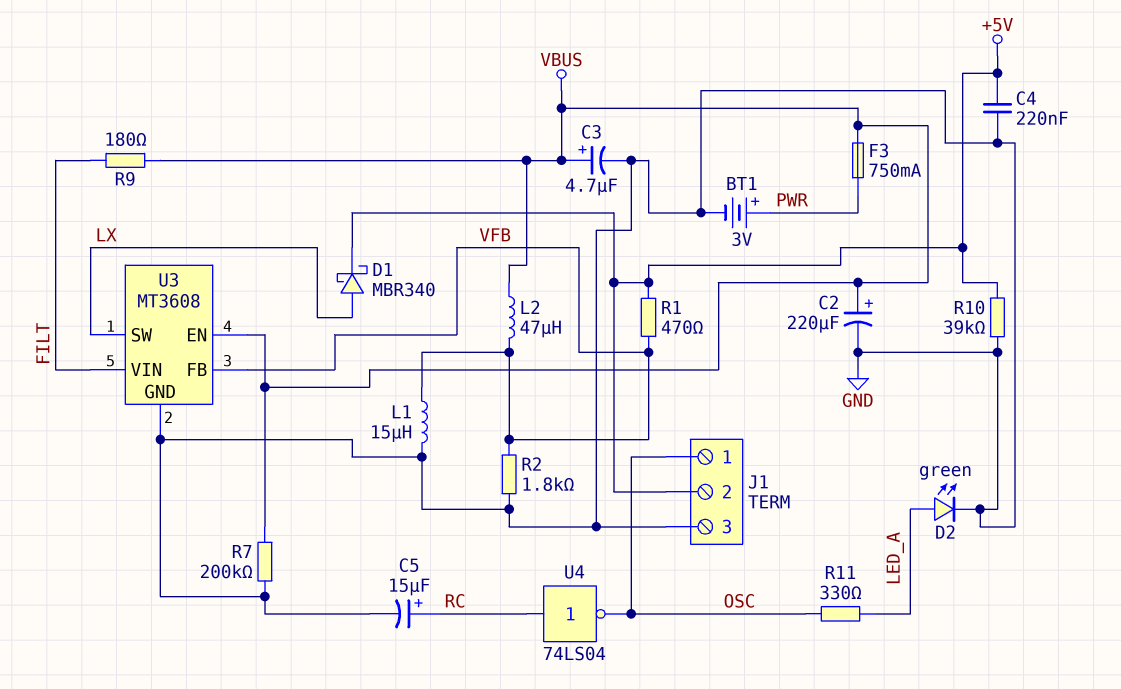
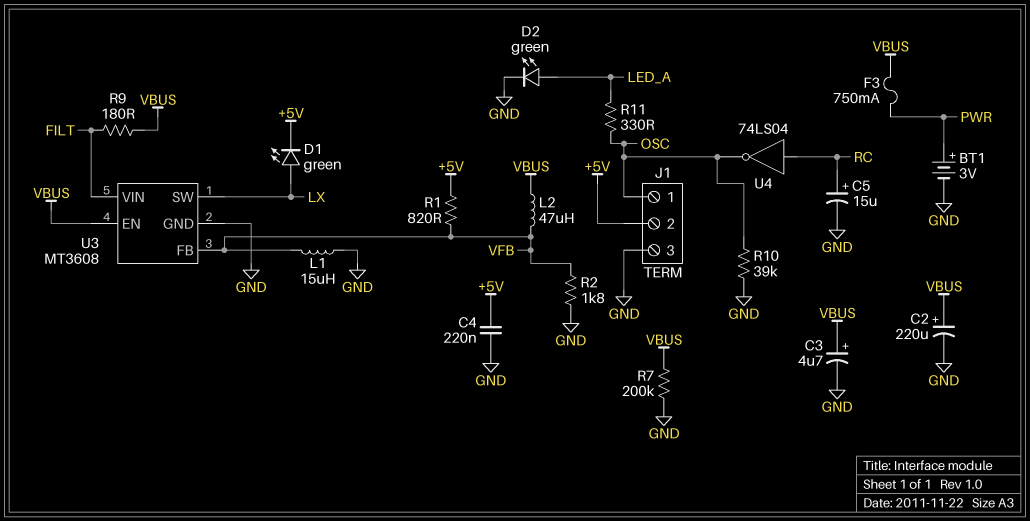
D1: schottky MBR340 (A LX, K +5V) -> LED green (A LX, K +5V)
R1: 470 (+5V, VFB) -> 820 (+5V, VFB)
R10: 39k (+5V, GND) -> 39k (GND, OSC)

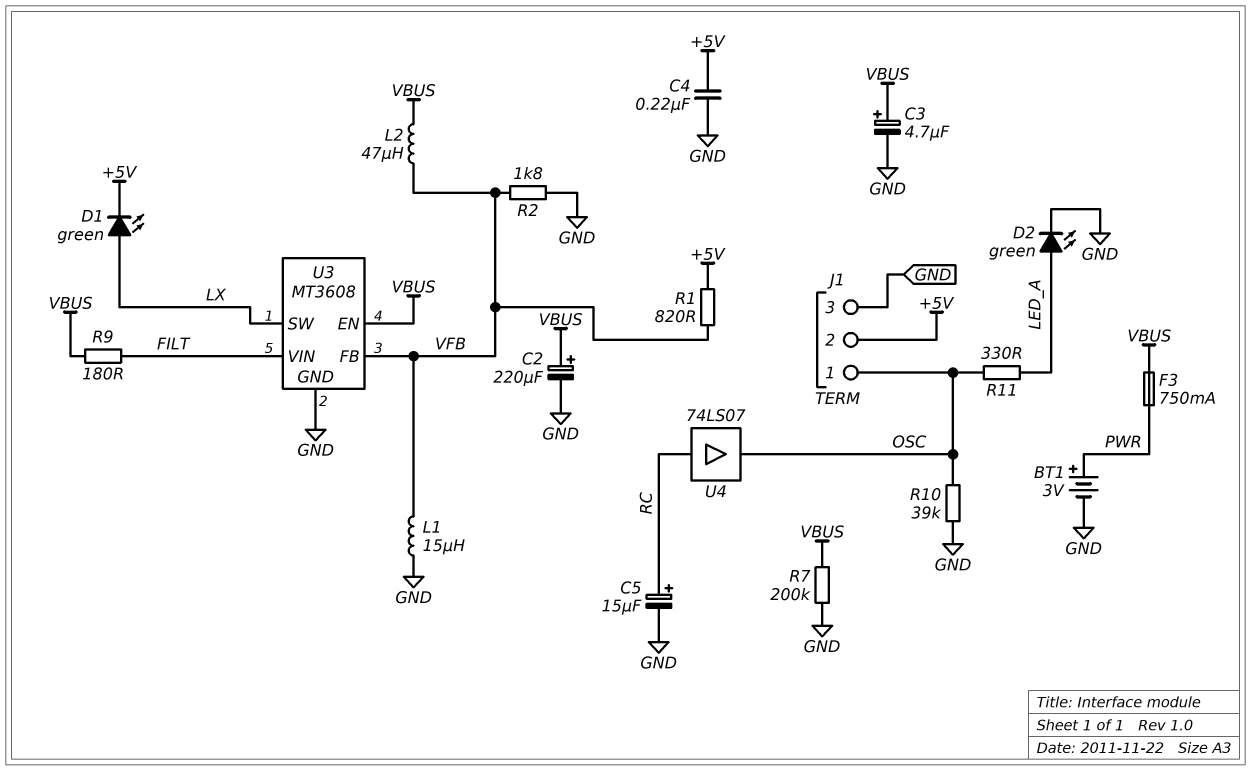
U4: NOT 74LS04 (in RC, out OSC) -> buffer 74LS07 (in RC, out OSC)

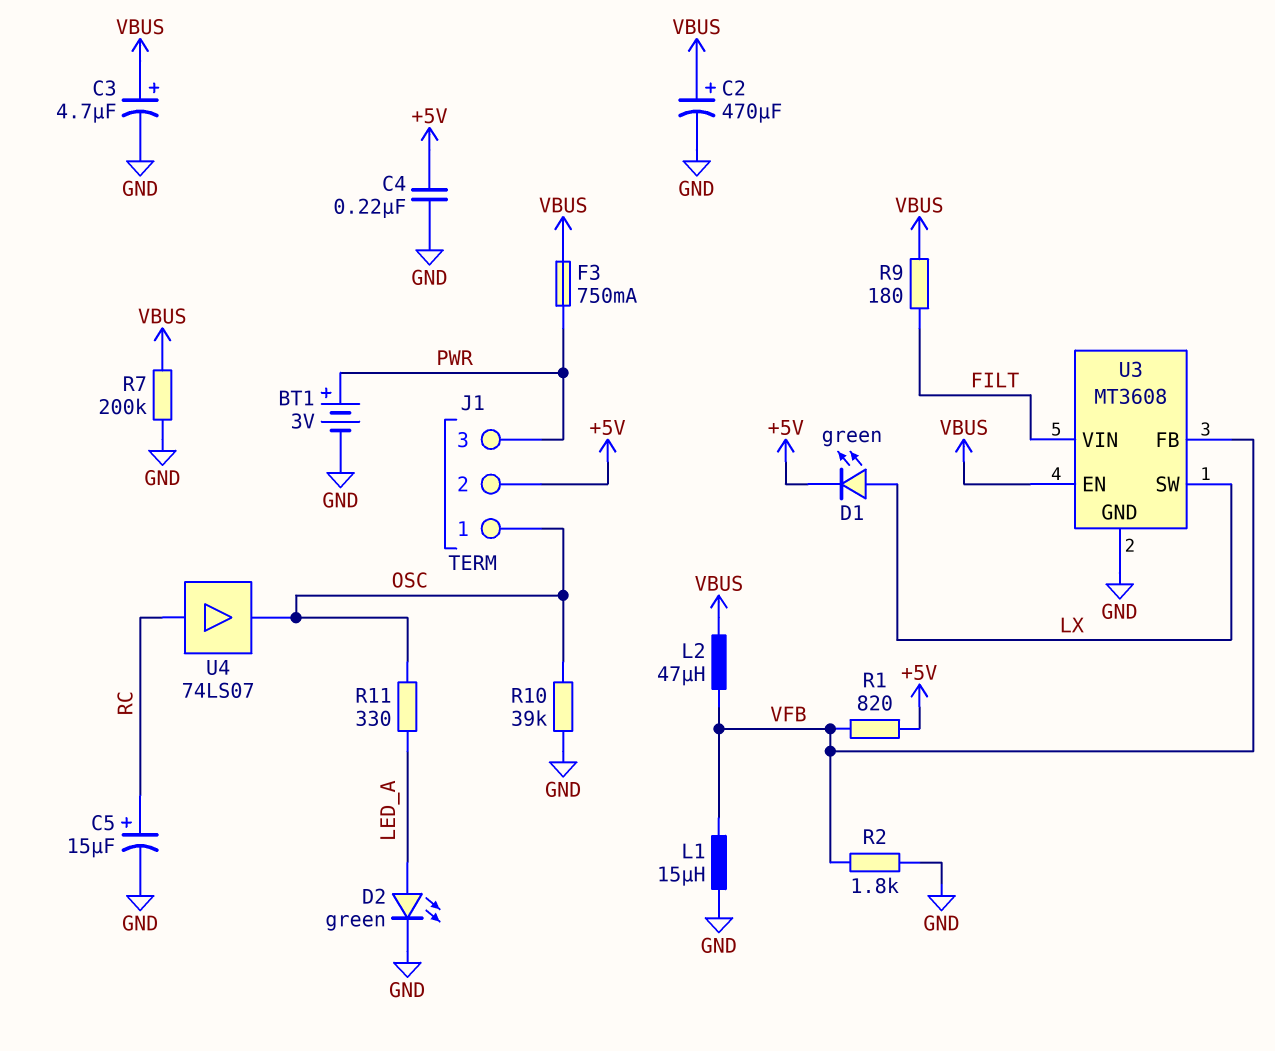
C2: 220uF (plus VBUS, minus GND) -> 470uF (plus VBUS, minus GND)
J1 pin 3: GND -> PWR

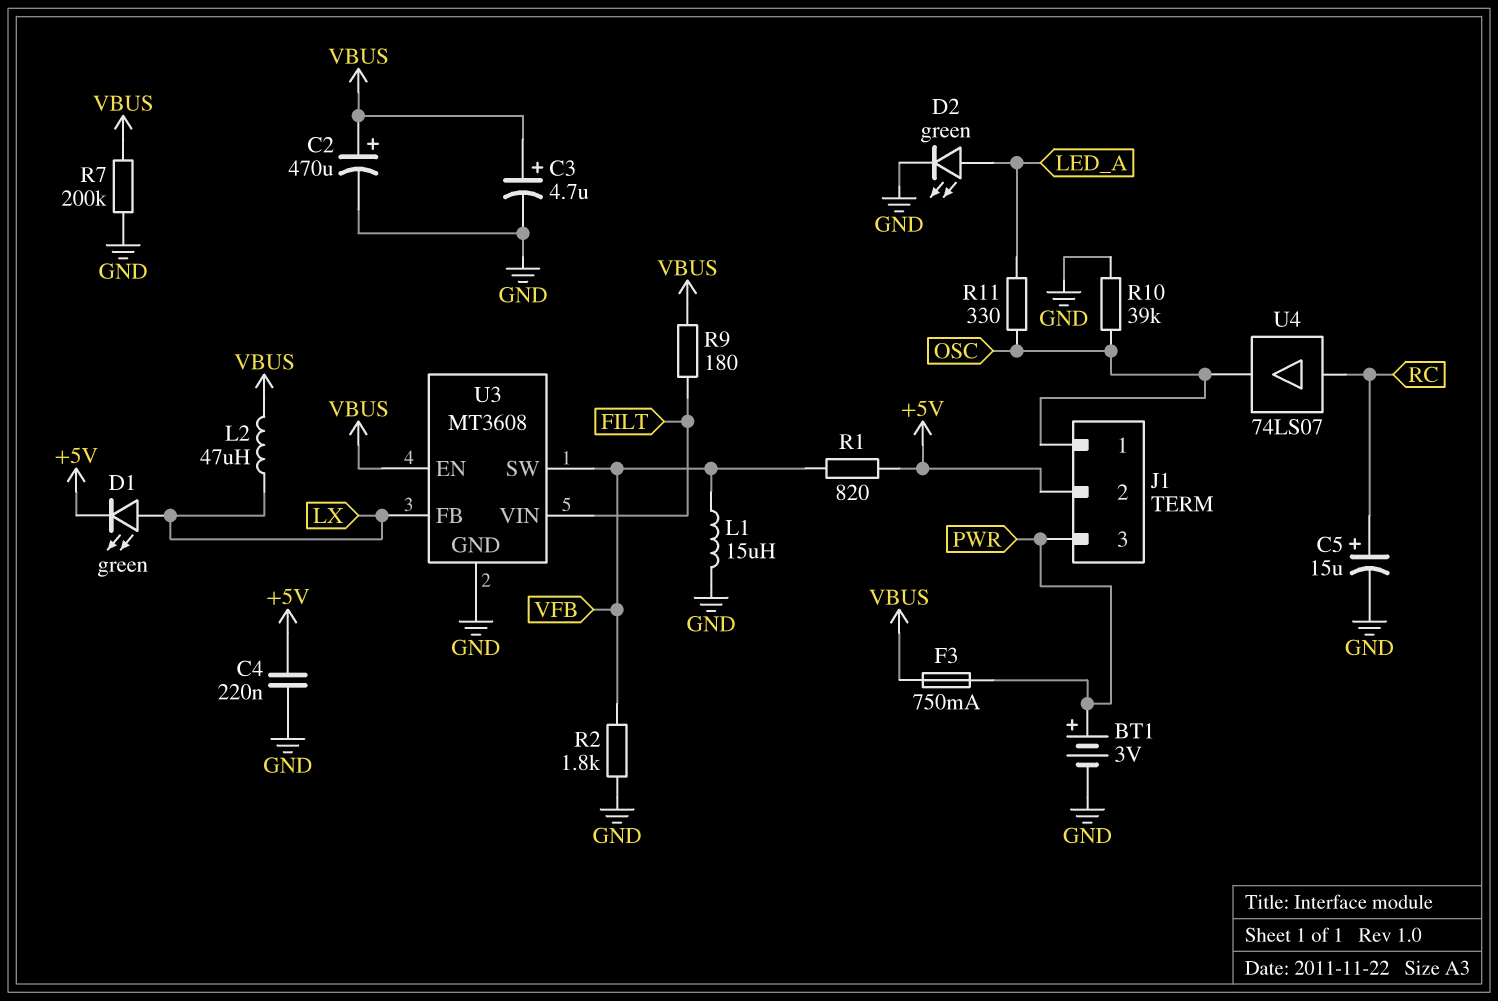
L2: 47uH (VBUS, VFB) -> 47uH (LX, VBUS)
U3 pin FB: VFB -> LX
U3 pin SW: LX -> VFB

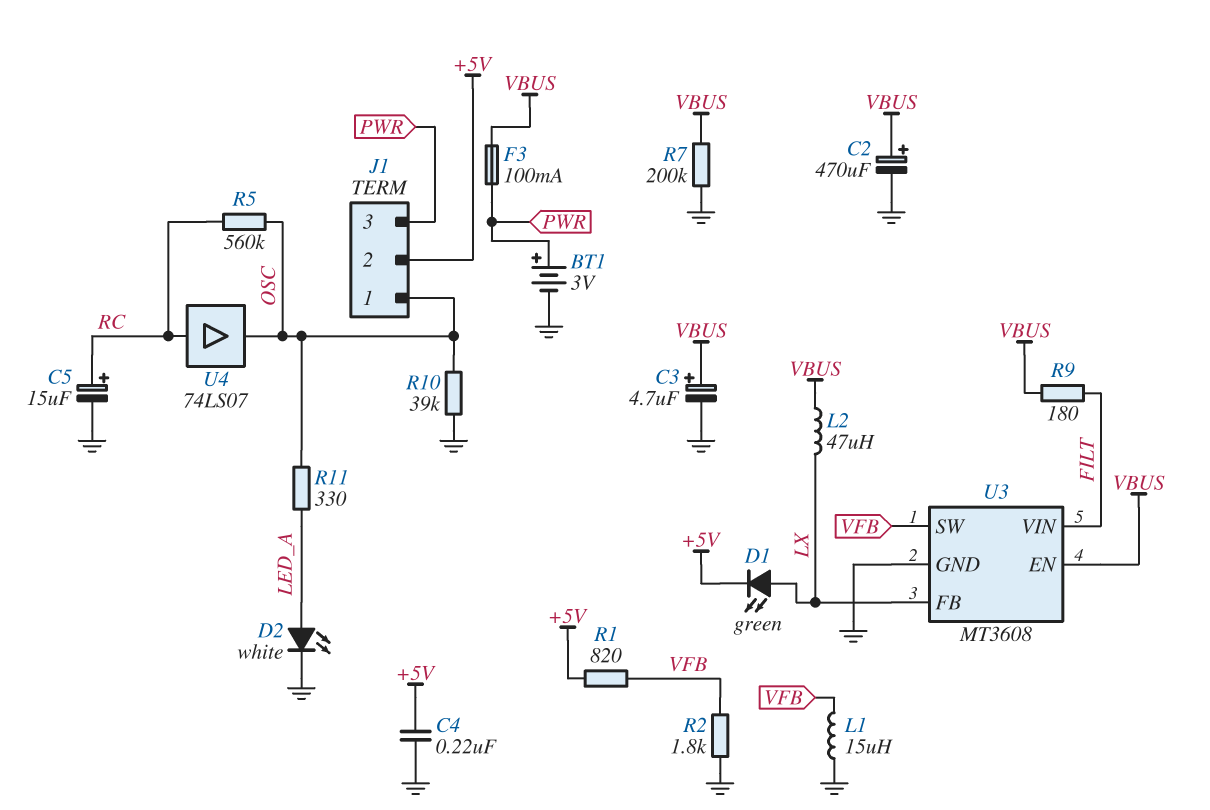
D2: LED green (A LED_A, K GND) -> LED white (A LED_A, K GND)
F3: 750mA (PWR, VBUS) -> 100mA (PWR, VBUS)
R5: none -> 560k (OSC, RC)

